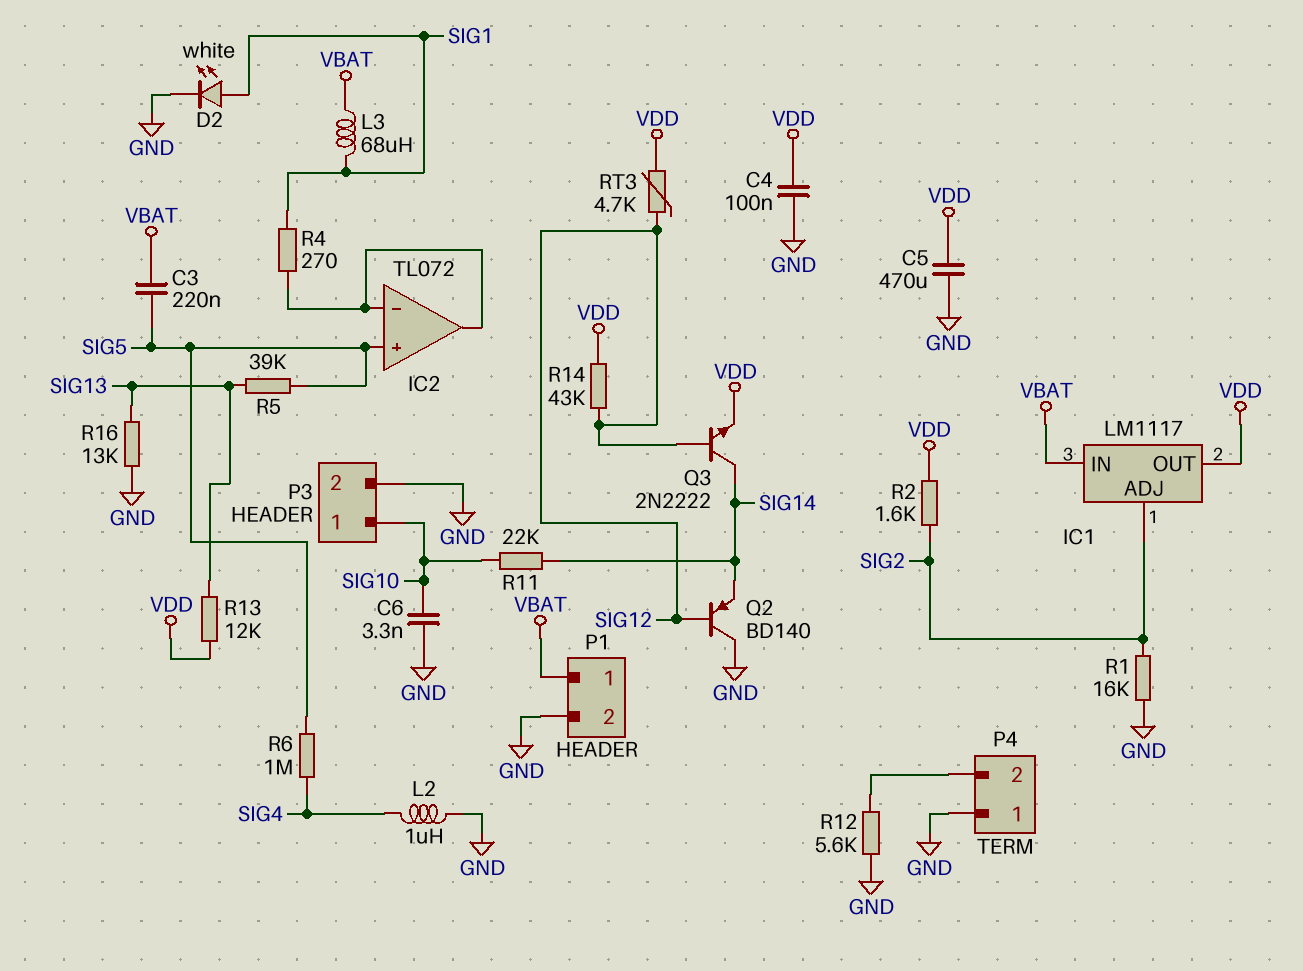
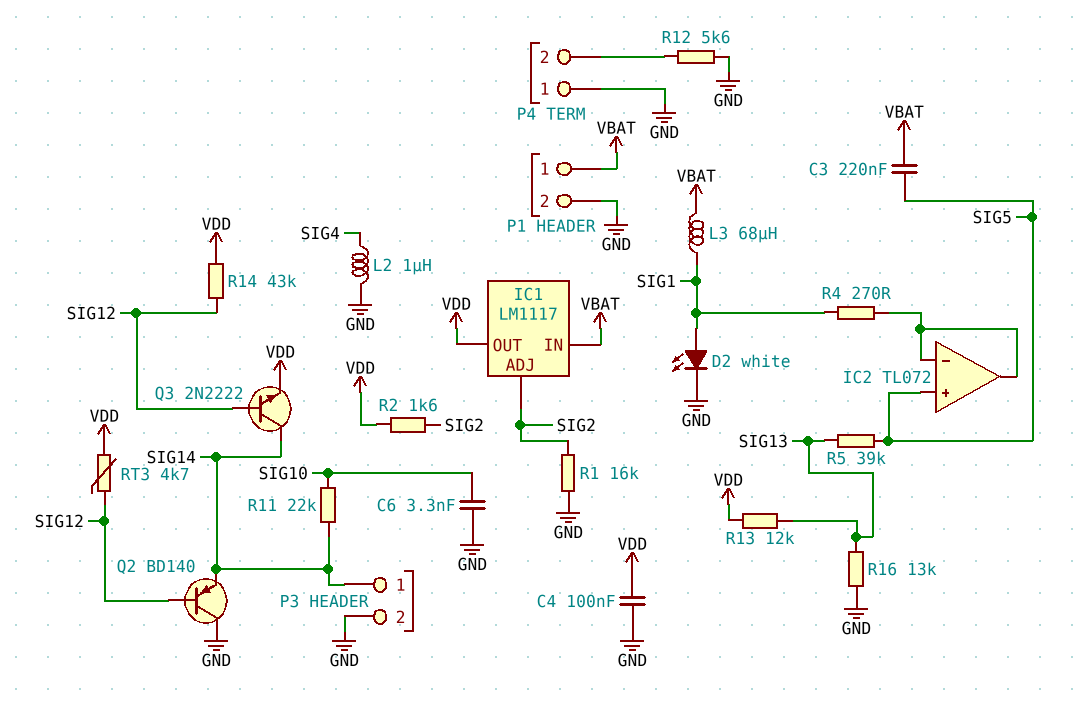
C5: 470uF (GND, VDD) -> none
P3 pin 1: SIG10 -> SIG14
R6: 1M (SIG4, SIG5) -> none

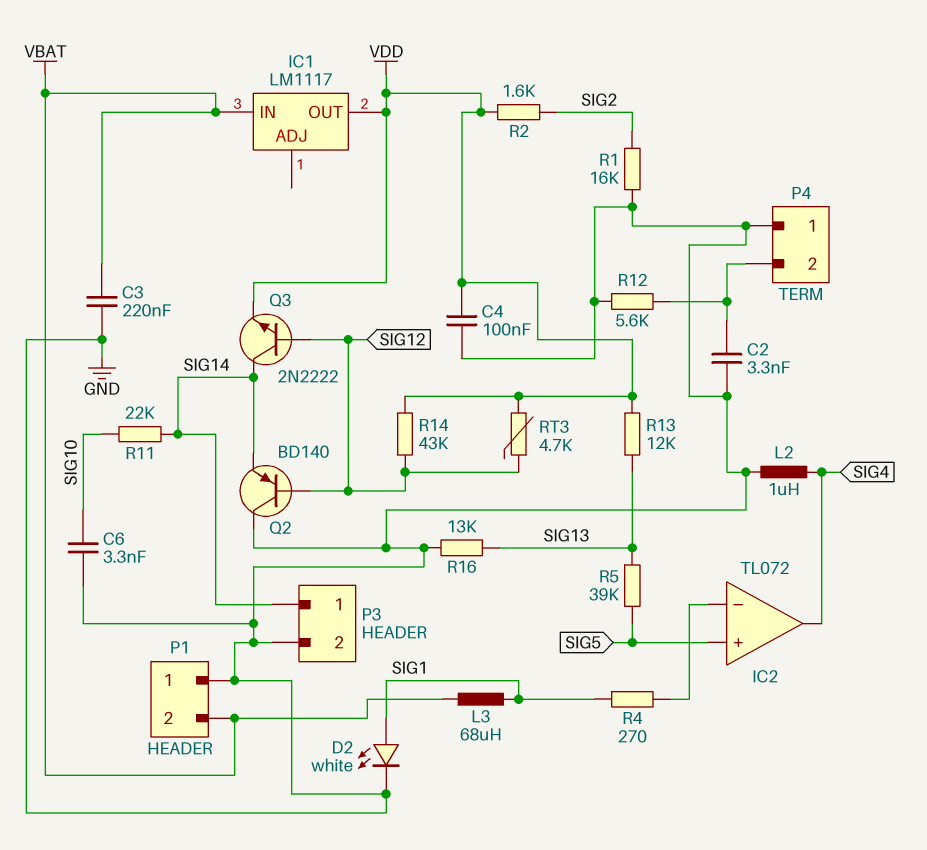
C2: none -> 3.3nF (GND, P4/2)
C3: 220nF (SIG5, VBAT) -> 220nF (GND, VBAT)
IC1 pin ADJ: SIG2 -> none
IC2 pin out: IC2/in- -> SIG4
P1 pin 1: VBAT -> GND
P1 pin 2: GND -> VBAT

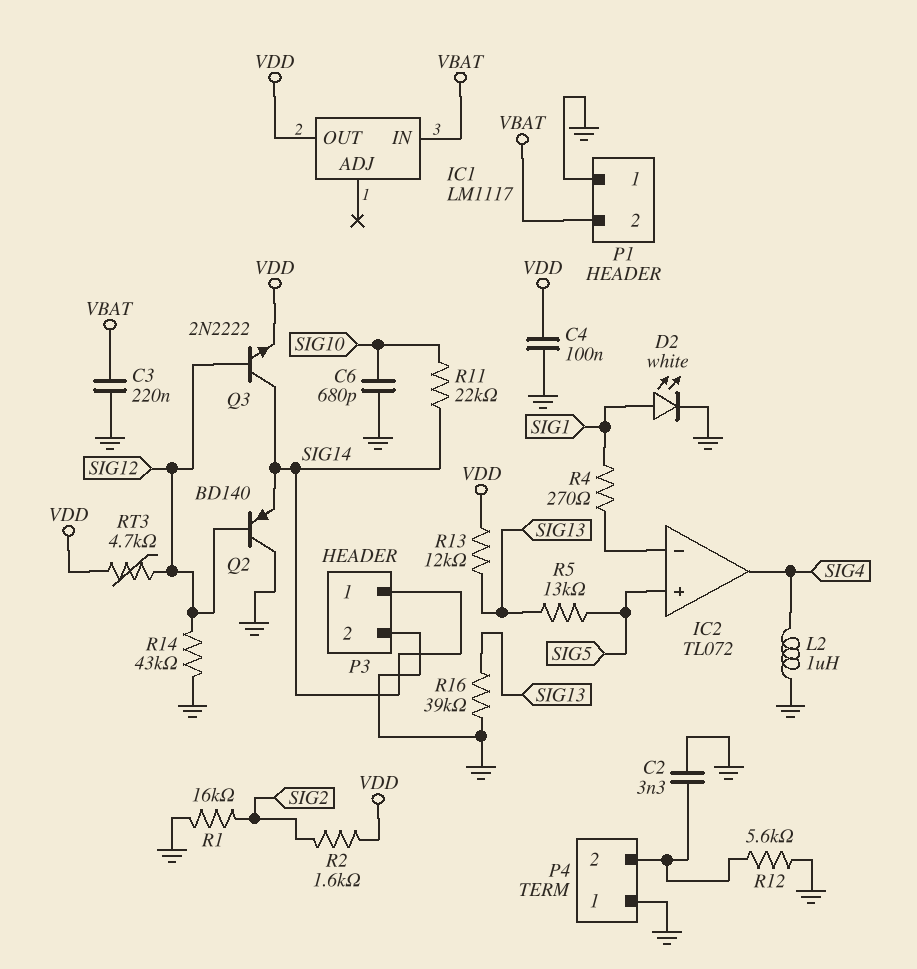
C6: 3.3nF (GND, SIG10) -> 680pF (GND, SIG10)
L3: 68uH (SIG1, VBAT) -> none
R5: 39k (SIG5, SIG13) -> 13k (SIG5, SIG13)
R14: 43k (SIG12, VDD) -> 43k (GND, SIG12)
R16: 13k (GND, SIG13) -> 39k (GND, SIG13)

